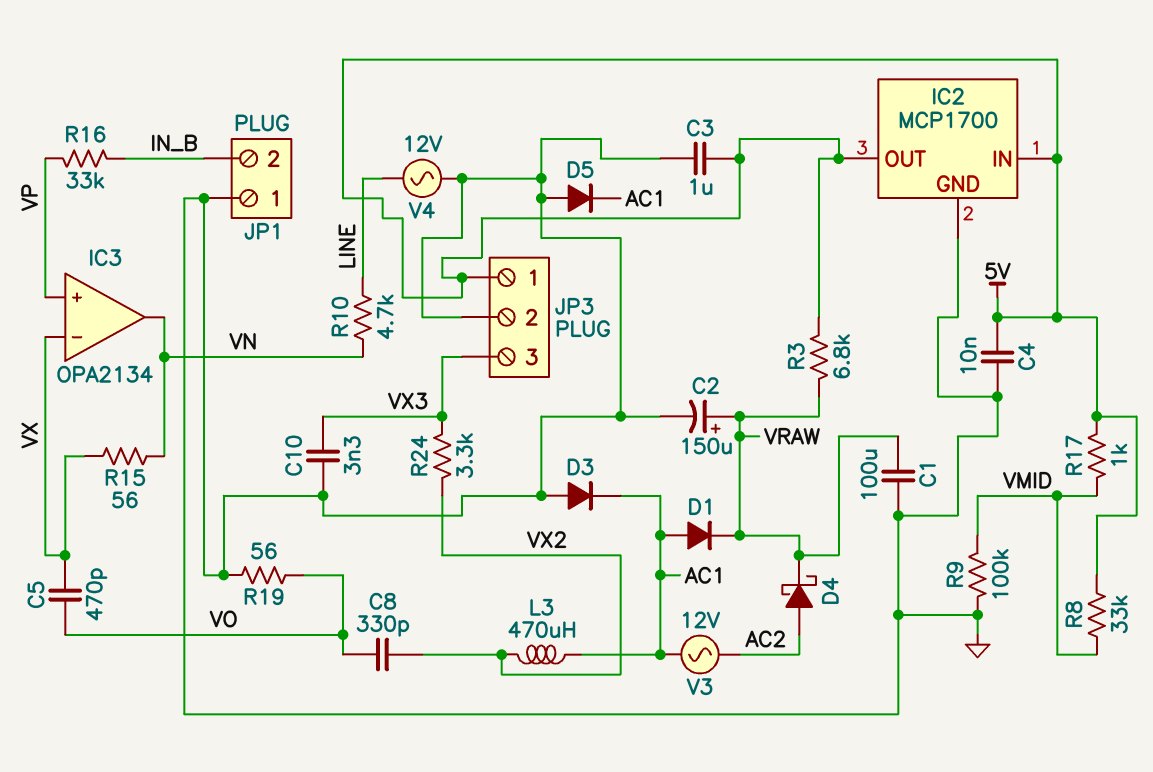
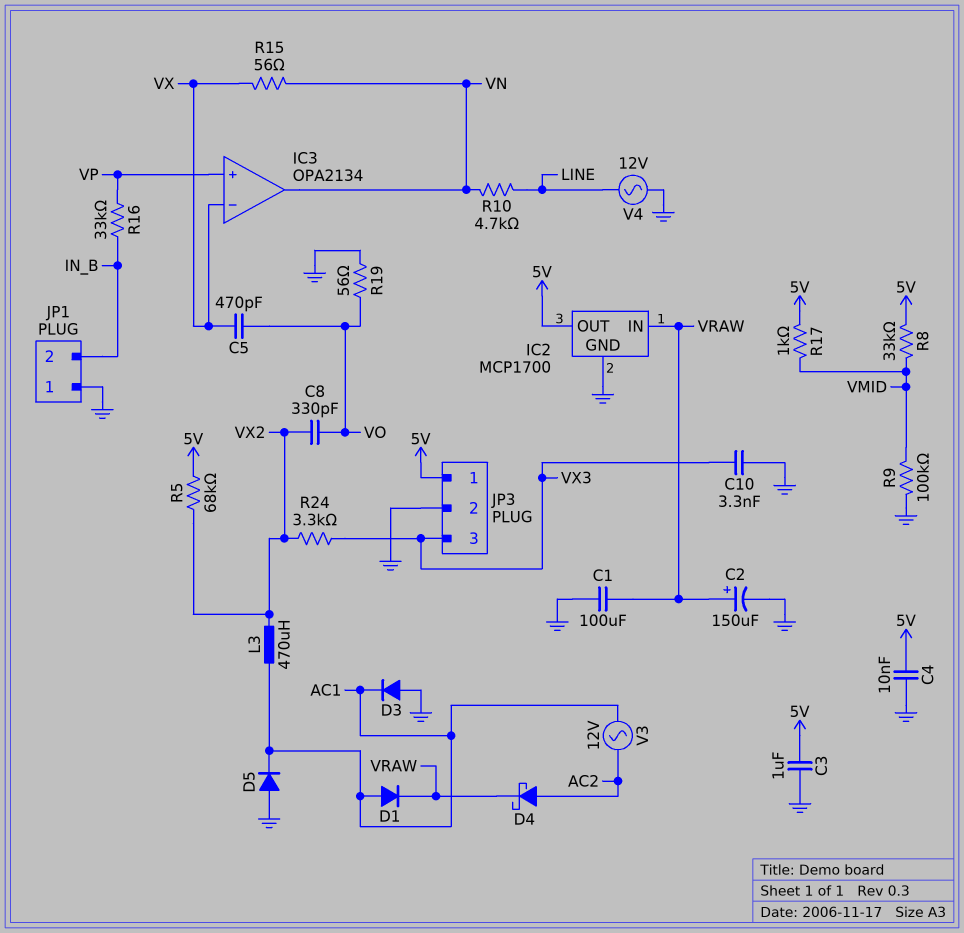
IC2 pin IN: 5V -> VRAW
R3: 6.8k (5V, VRAW) -> none
R5: none -> 68k (5V, VX2)

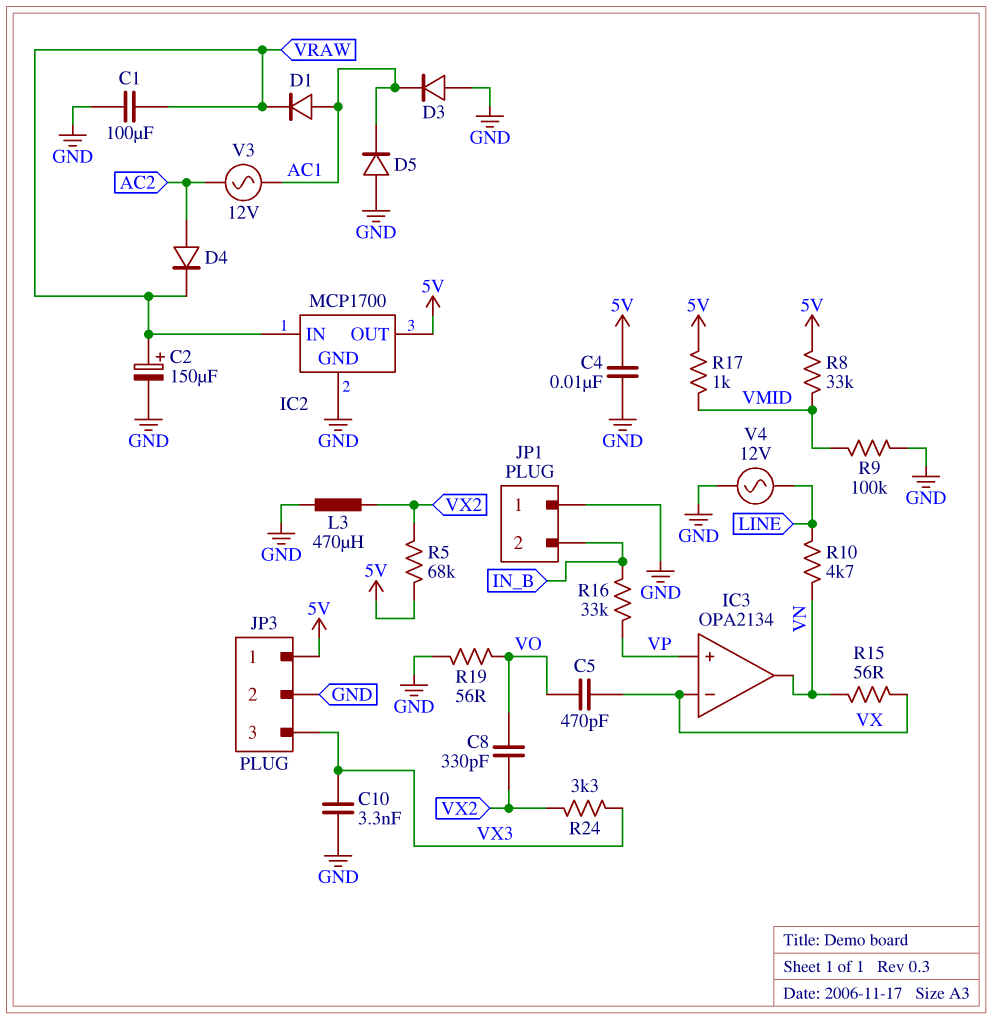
C3: 1uF (5V, GND) -> none
D4: schottky (A AC2, K VRAW) -> diode (A AC2, K VRAW)
L3: 470uH (AC1, VX2) -> 470uH (GND, VX2)

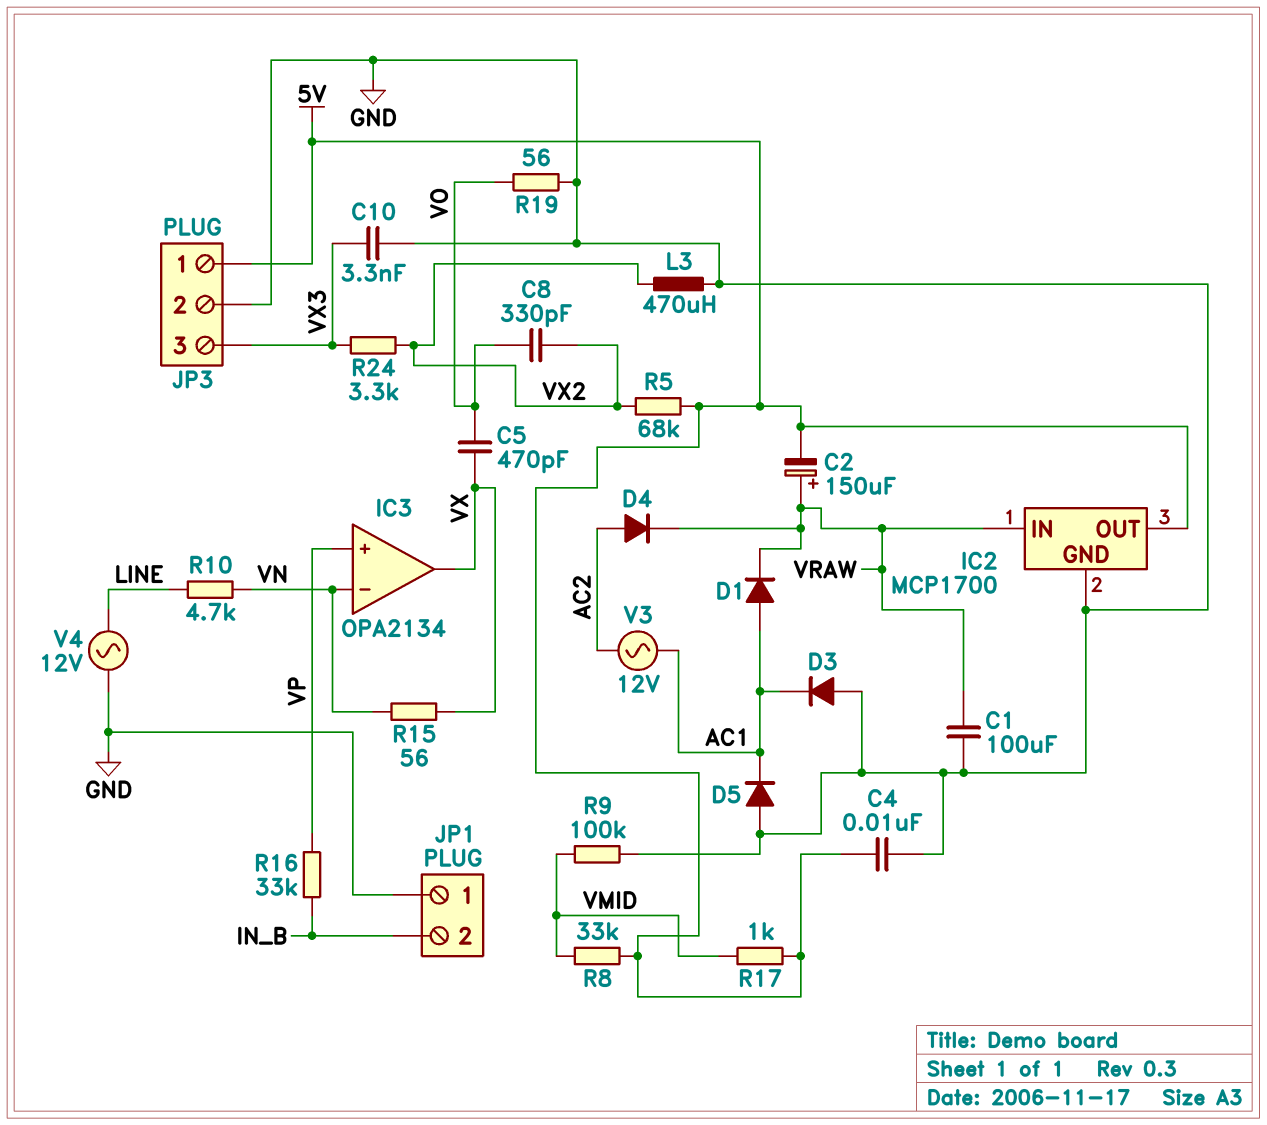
C2: 150uF (plus VRAW, minus GND) -> 150uF (plus VRAW, minus 5V)
IC3 pin in-: VX -> VN
IC3 pin out: VN -> VX

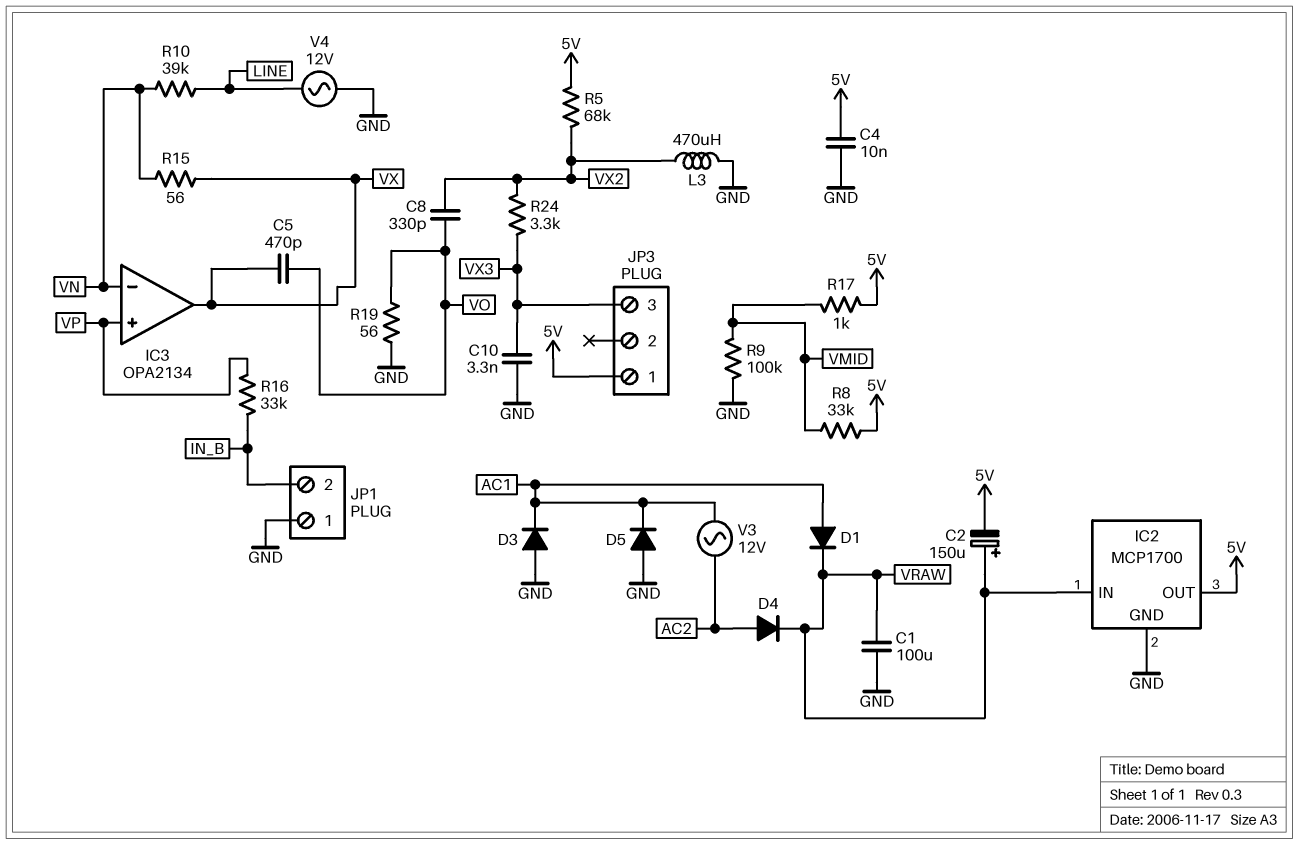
JP3 pin 2: GND -> none
R10: 4.7k (LINE, VN) -> 39k (LINE, VN)

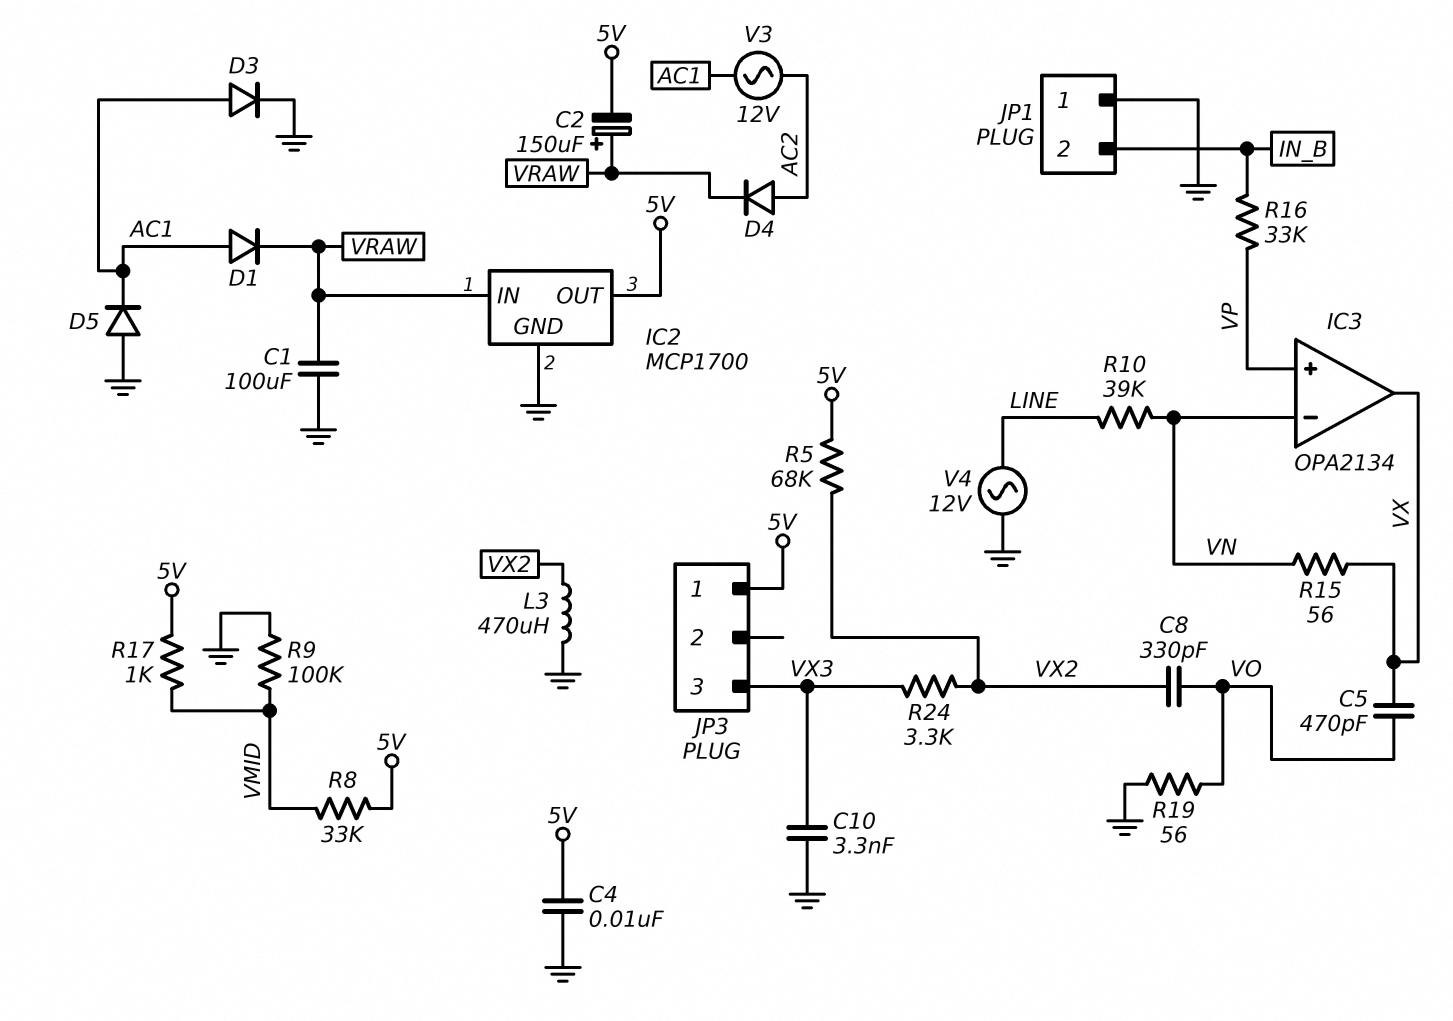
D3: diode (A GND, K AC1) -> diode (A AC1, K GND)

